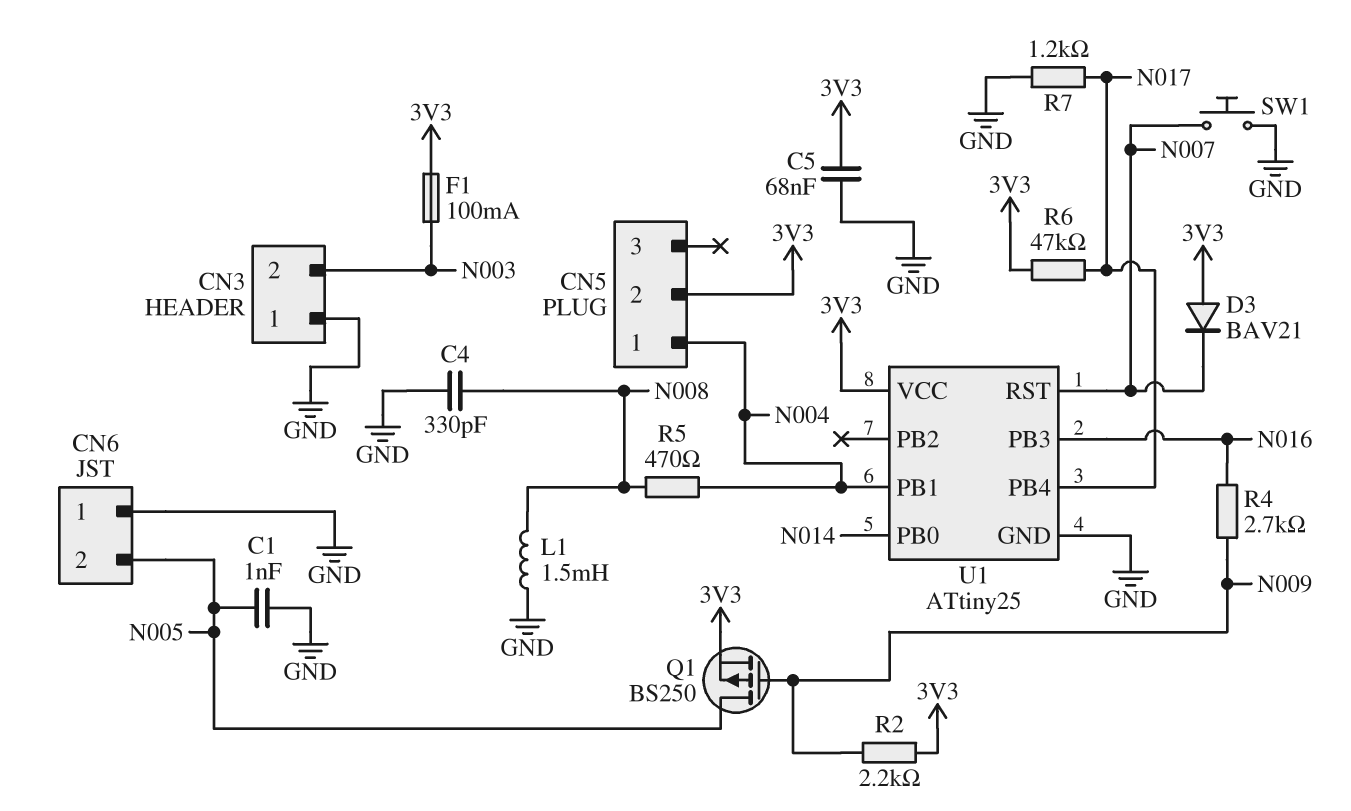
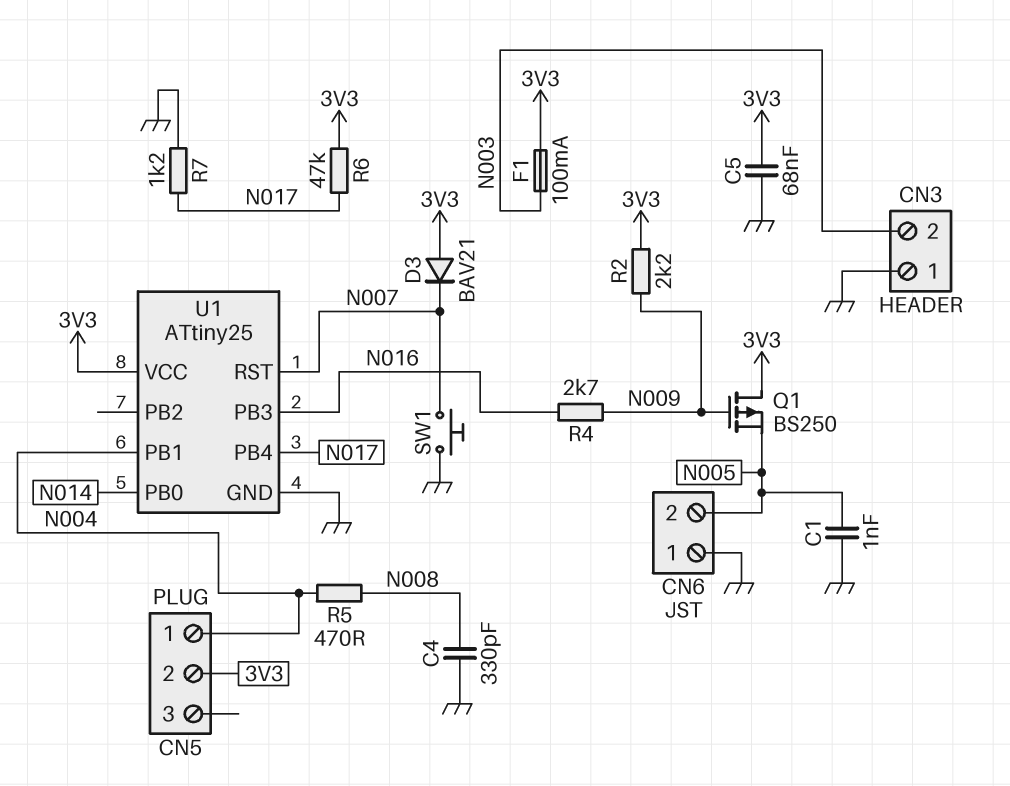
L1: 1.5mH (GND, N008) -> none
Q1: PMOS BS250 (G N009, D N005, S 3V3) -> PMOS BS250 (G N009, D 3V3, S N005)

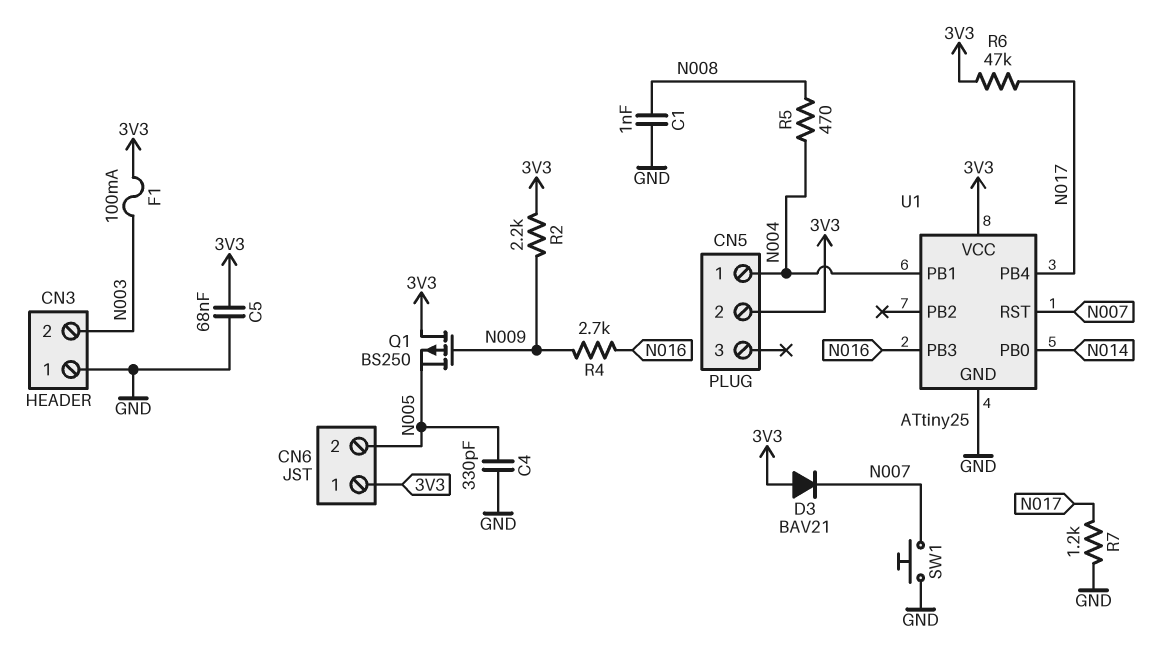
C1: 1nF (GND, N005) -> 1nF (GND, N008)
C4: 330pF (GND, N008) -> 330pF (GND, N005)
CN6 pin 1: GND -> 3V3

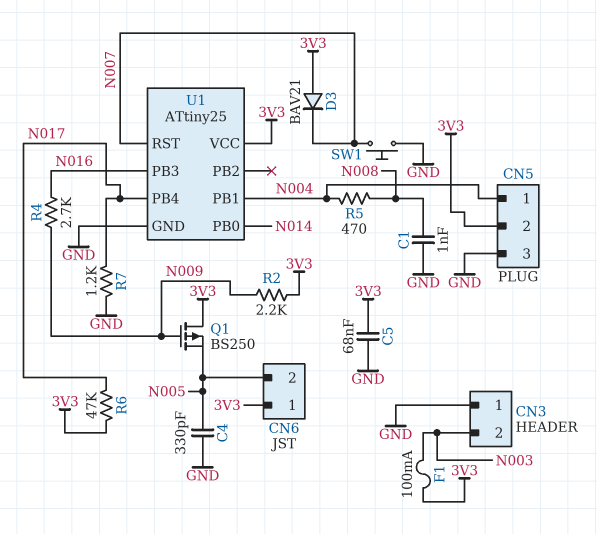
CN5 pin 3: none -> GND

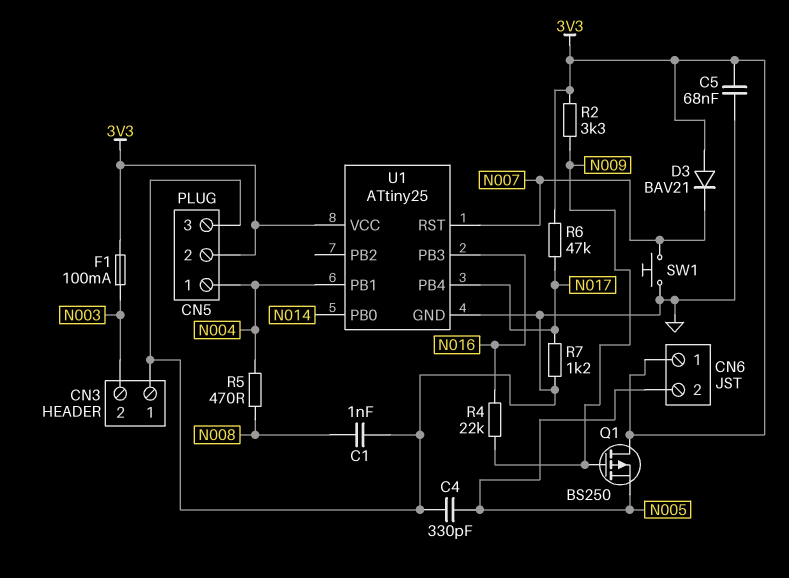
R2: 2.2k (3V3, N009) -> 3.3k (3V3, N009)
R4: 2.7k (N009, N016) -> 22k (N009, N016)

